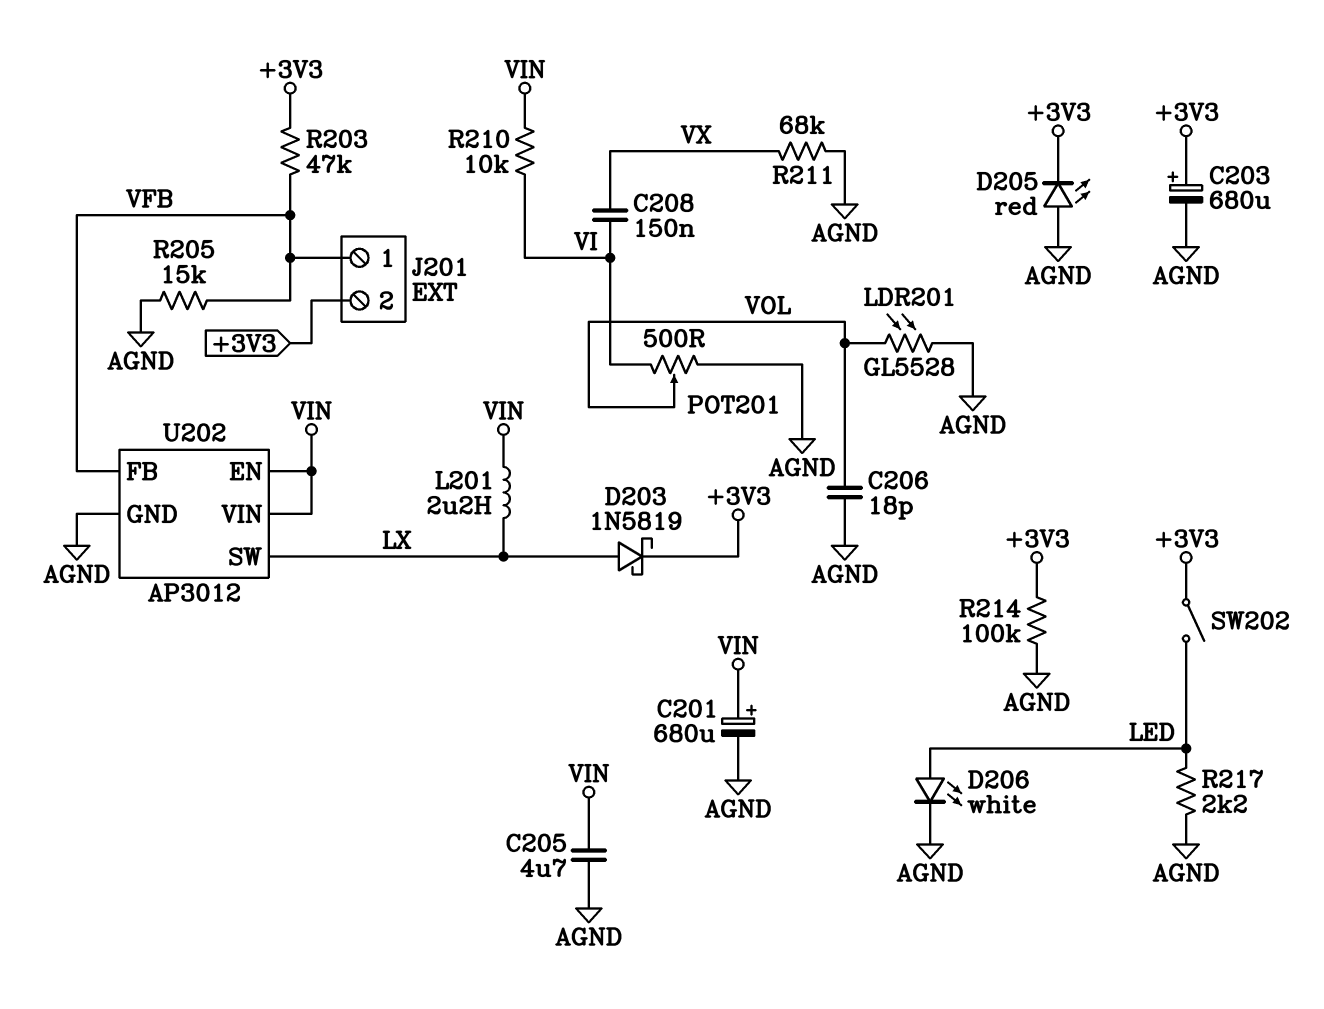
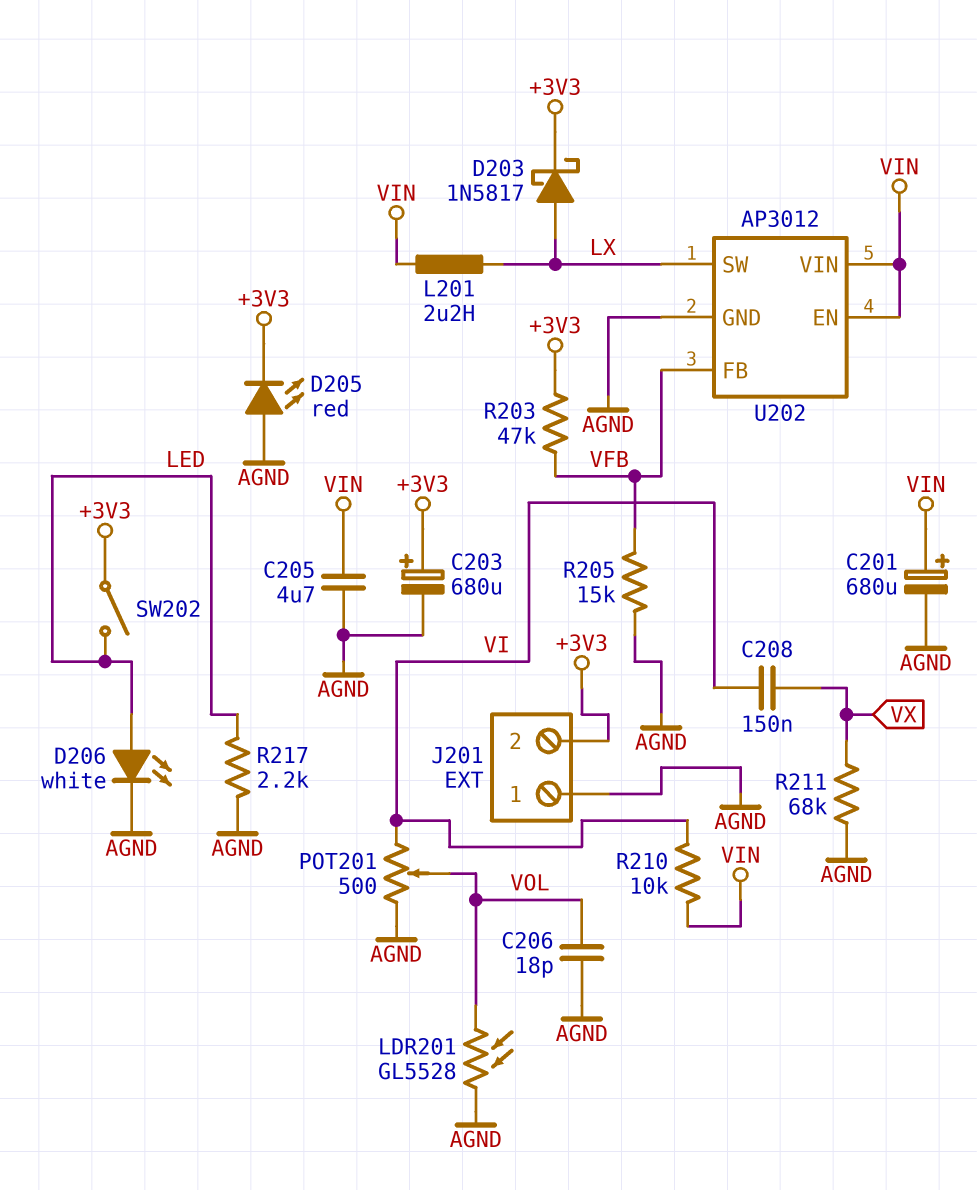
D203: schottky 1N5819 (A LX, K +3V3) -> schottky 1N5817 (A LX, K +3V3)
J201 pin 1: VFB -> AGND
R214: 100k (+3V3, AGND) -> none

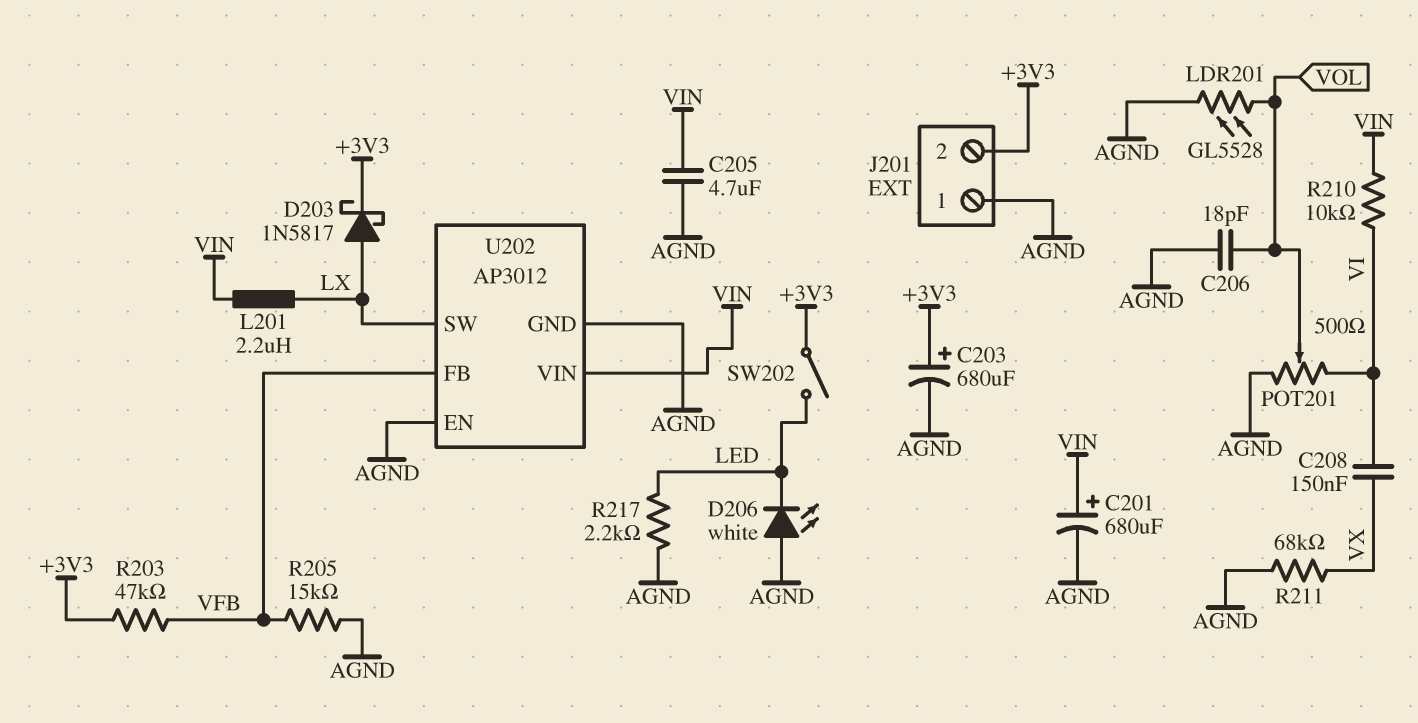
D205: LED red (A AGND, K +3V3) -> none
D206: LED white (A LED, K AGND) -> LED white (A AGND, K LED)
U202 pin EN: VIN -> AGND

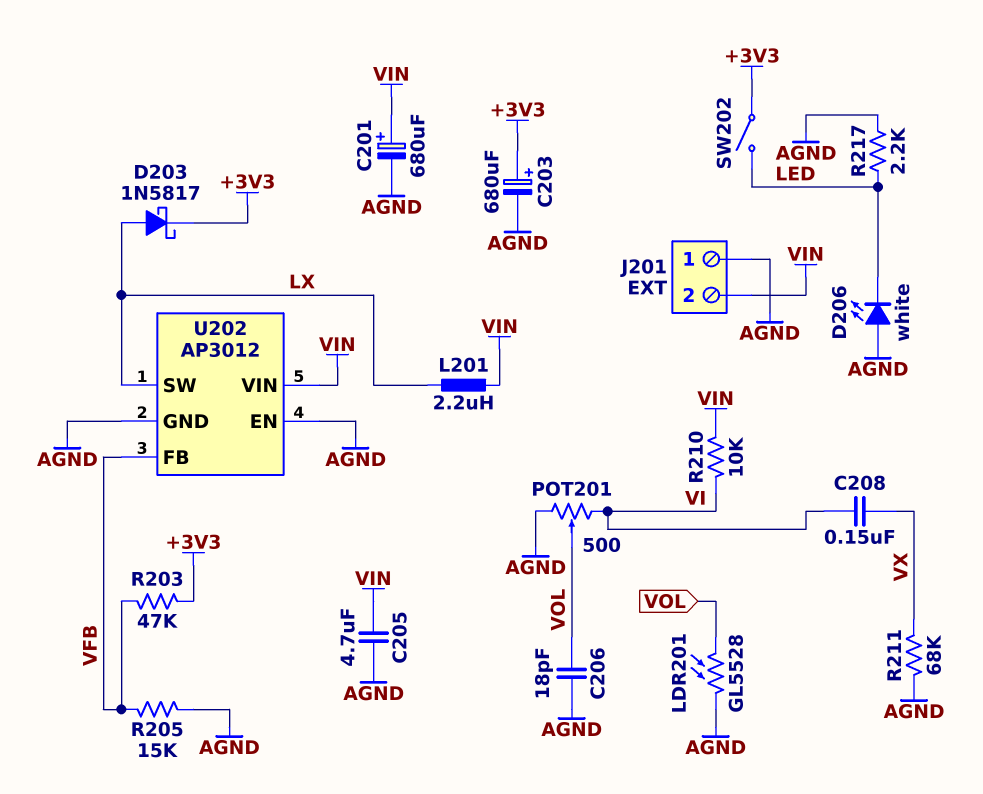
J201 pin 2: +3V3 -> VIN

